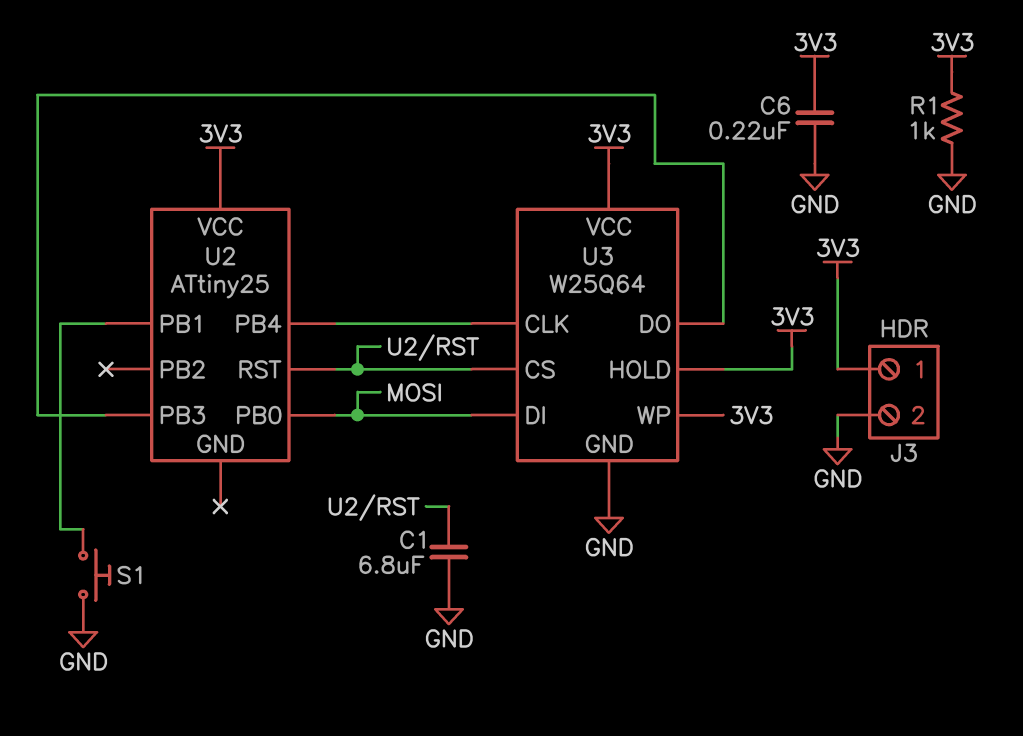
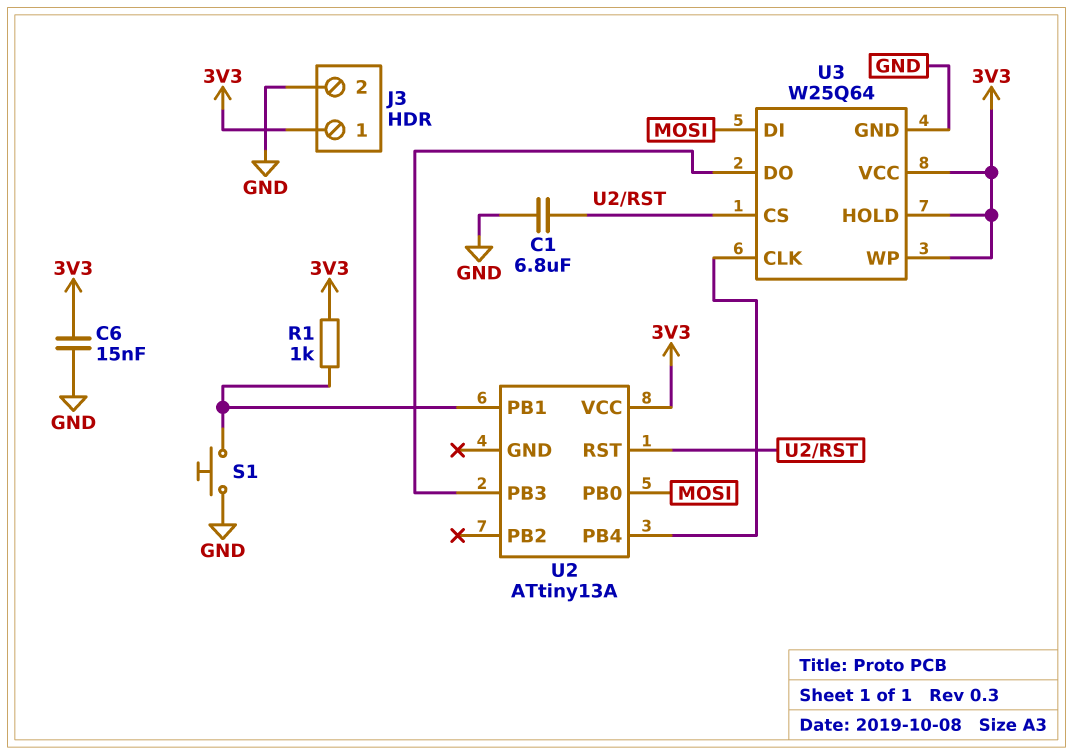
C6: 220nF (3V3, GND) -> 15nF (3V3, GND)
R1: 1k (3V3, GND) -> 1k (3V3, U2/PB1)
U2: ATtiny25 -> ATtiny13A

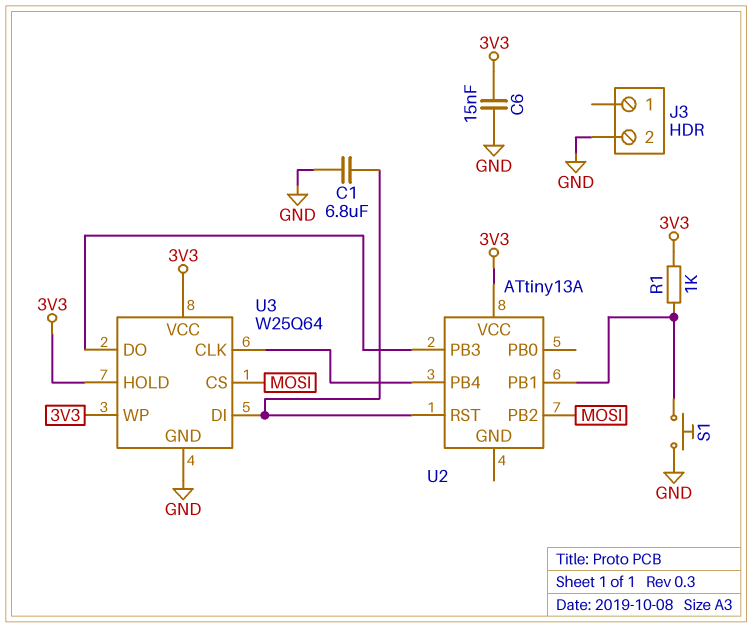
J3 pin 1: 3V3 -> none
U2 pin PB0: MOSI -> none
U2 pin PB2: none -> MOSI
U3 pin CS: U2/RST -> MOSI
U3 pin DI: MOSI -> U2/RST

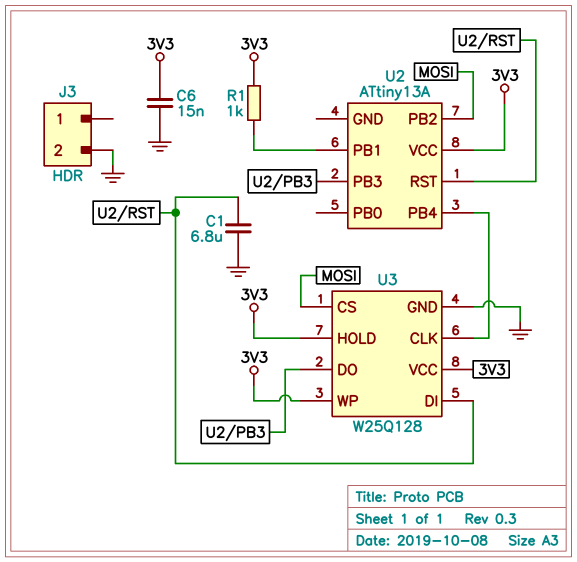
S1: button (GND, U2/PB1) -> none
U3: W25Q64 -> W25Q128

